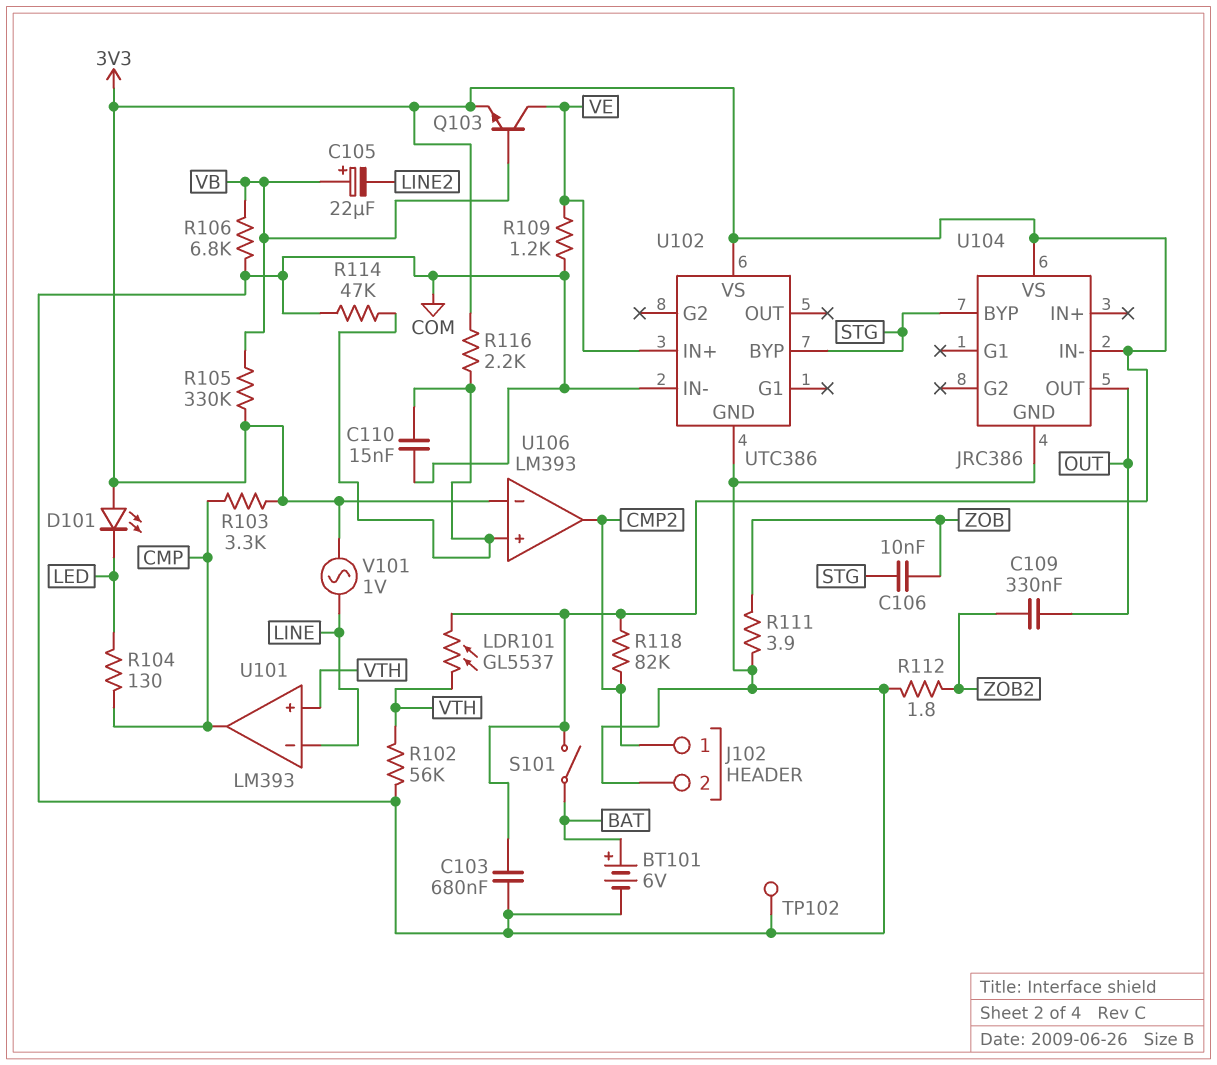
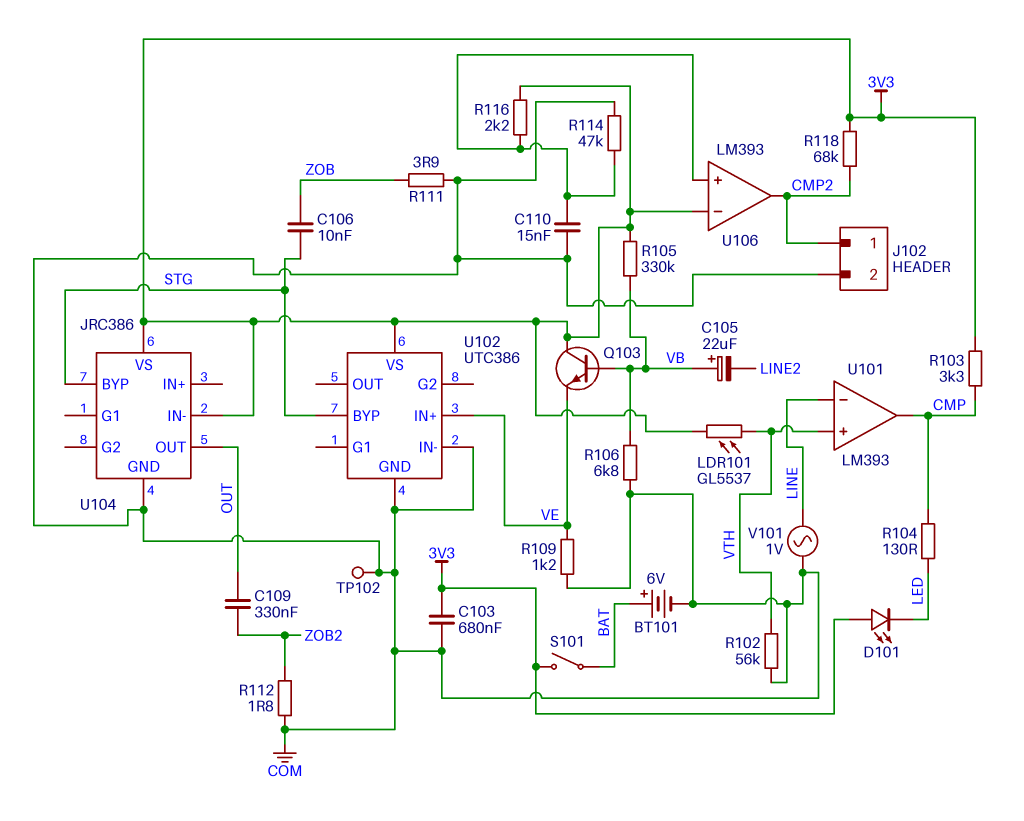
Q103: NPN (B VB, C VE, E 3V3) -> NPN (B VB, C 3V3, E VE)
R118: 82k (3V3, CMP2) -> 68k (3V3, CMP2)
V101: AC 1V (3V3, LINE) -> AC 1V (COM, LINE)

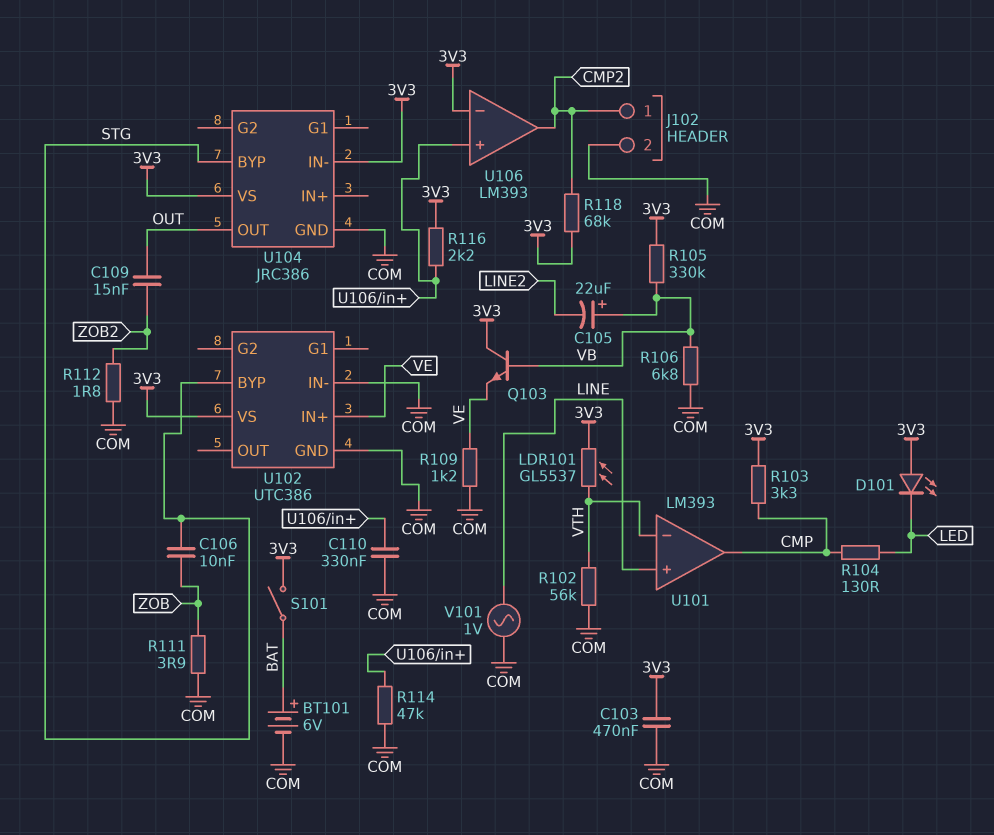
C103: 680nF (3V3, COM) -> 470nF (3V3, COM)
C109: 330nF (OUT, ZOB2) -> 15nF (OUT, ZOB2)
C110: 15nF (COM, U106/in+) -> 330nF (COM, U106/in+)
TP102: test point (COM) -> none
U101 pin in+: VTH -> LINE
U101 pin in-: LINE -> VTH

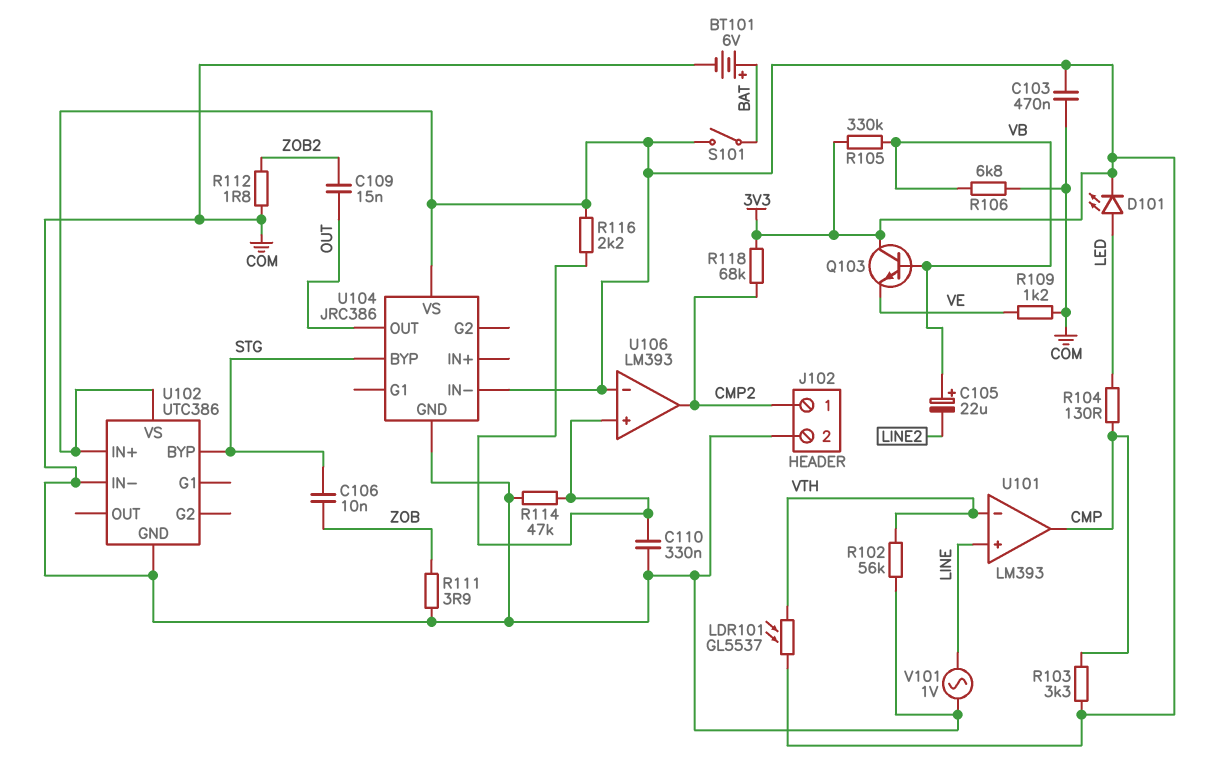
D101: LED (A 3V3, K LED) -> LED (A LED, K 3V3)
U102 pin IN+: VE -> 3V3

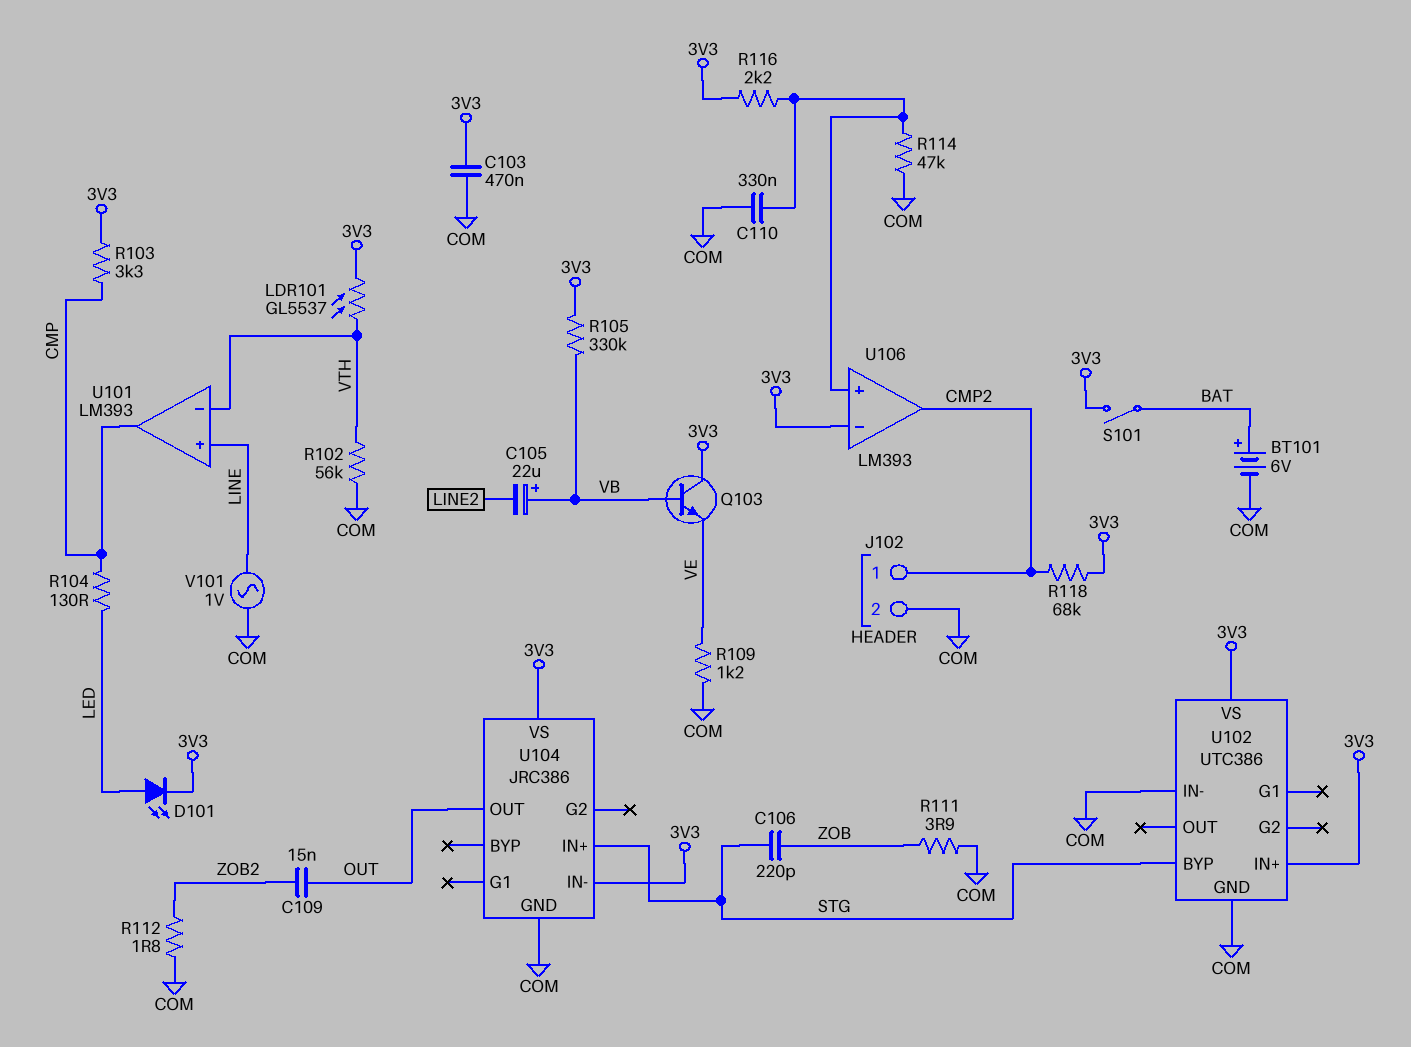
C106: 10nF (STG, ZOB) -> 220pF (STG, ZOB)
R106: 6.8k (COM, VB) -> none
U104 pin BYP: STG -> none
U104 pin IN+: none -> STG

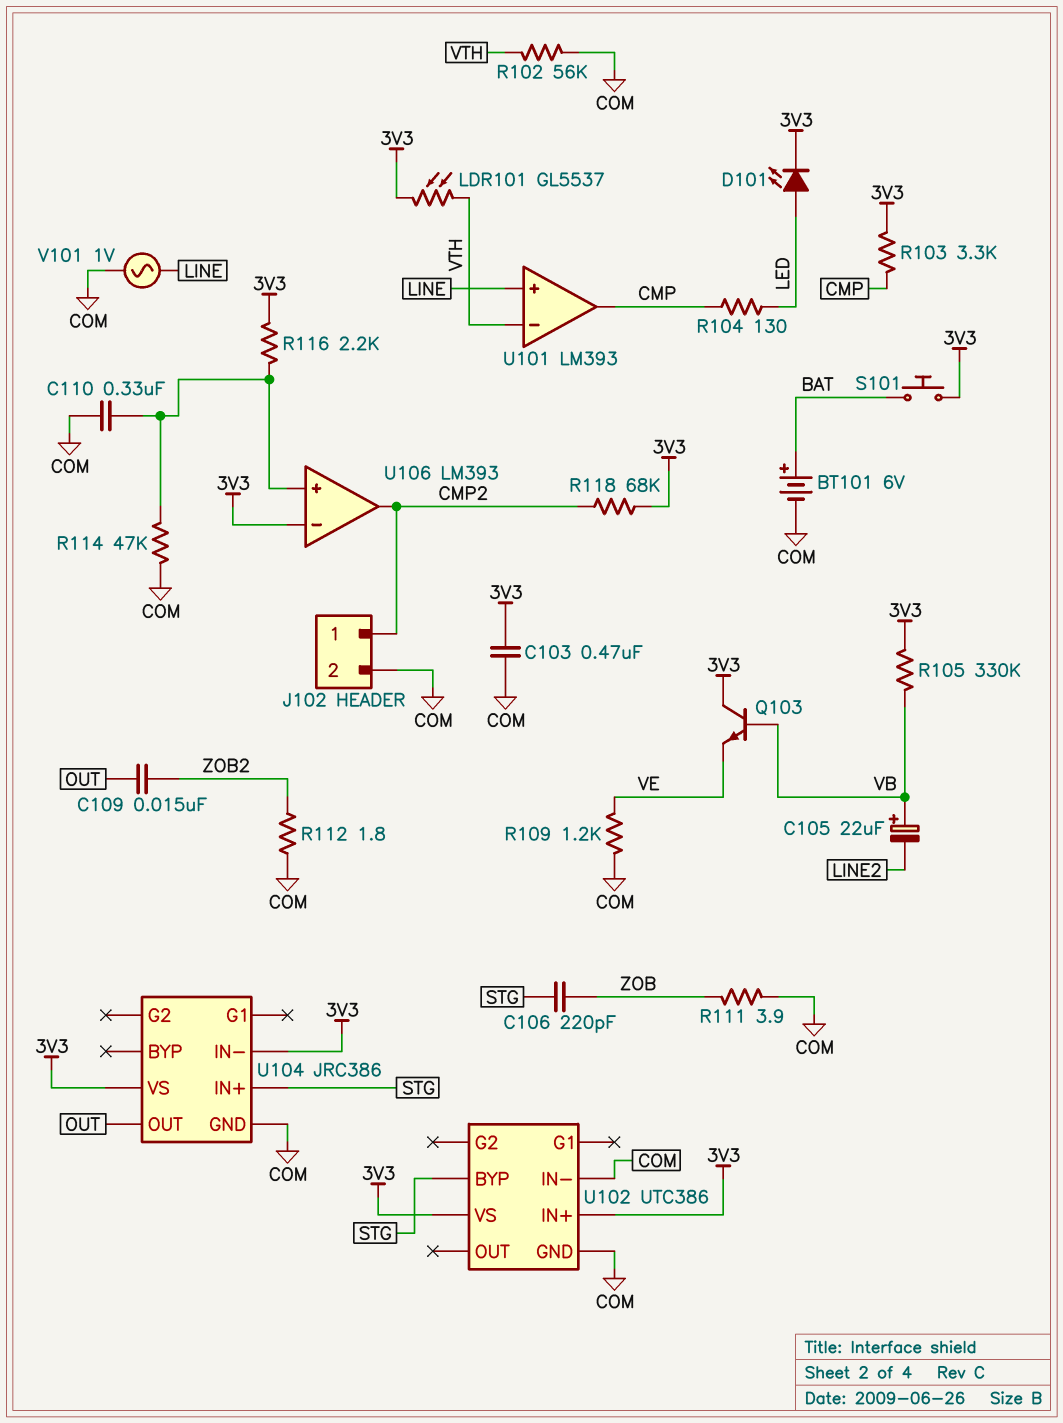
S101: switch (3V3, BAT) -> button (3V3, BAT)

